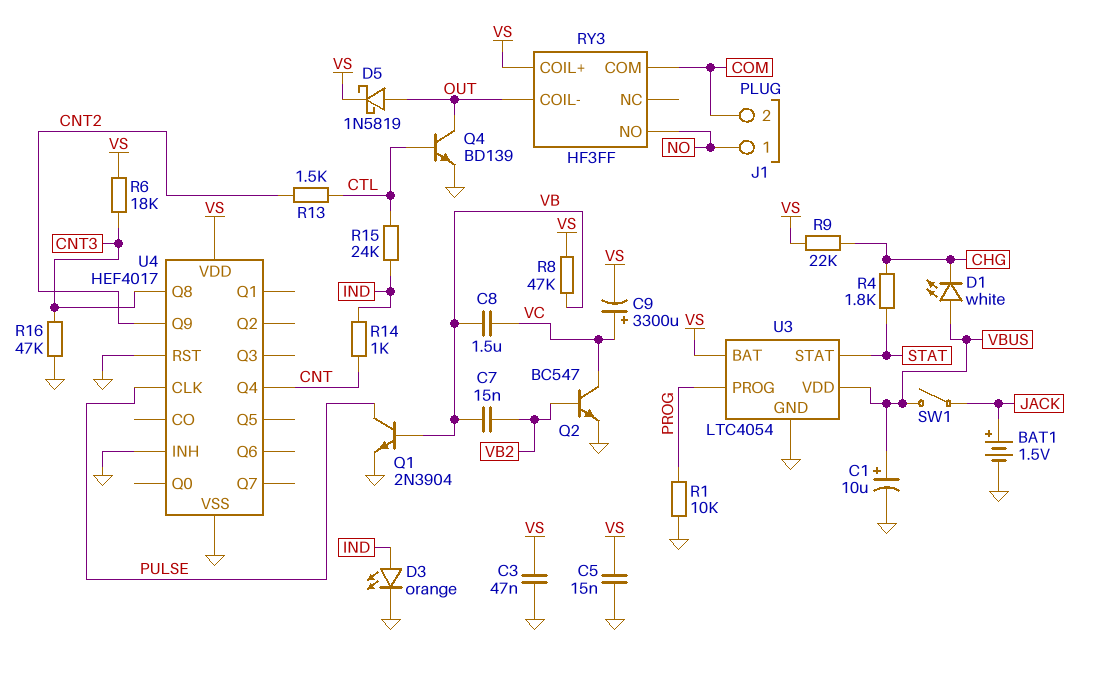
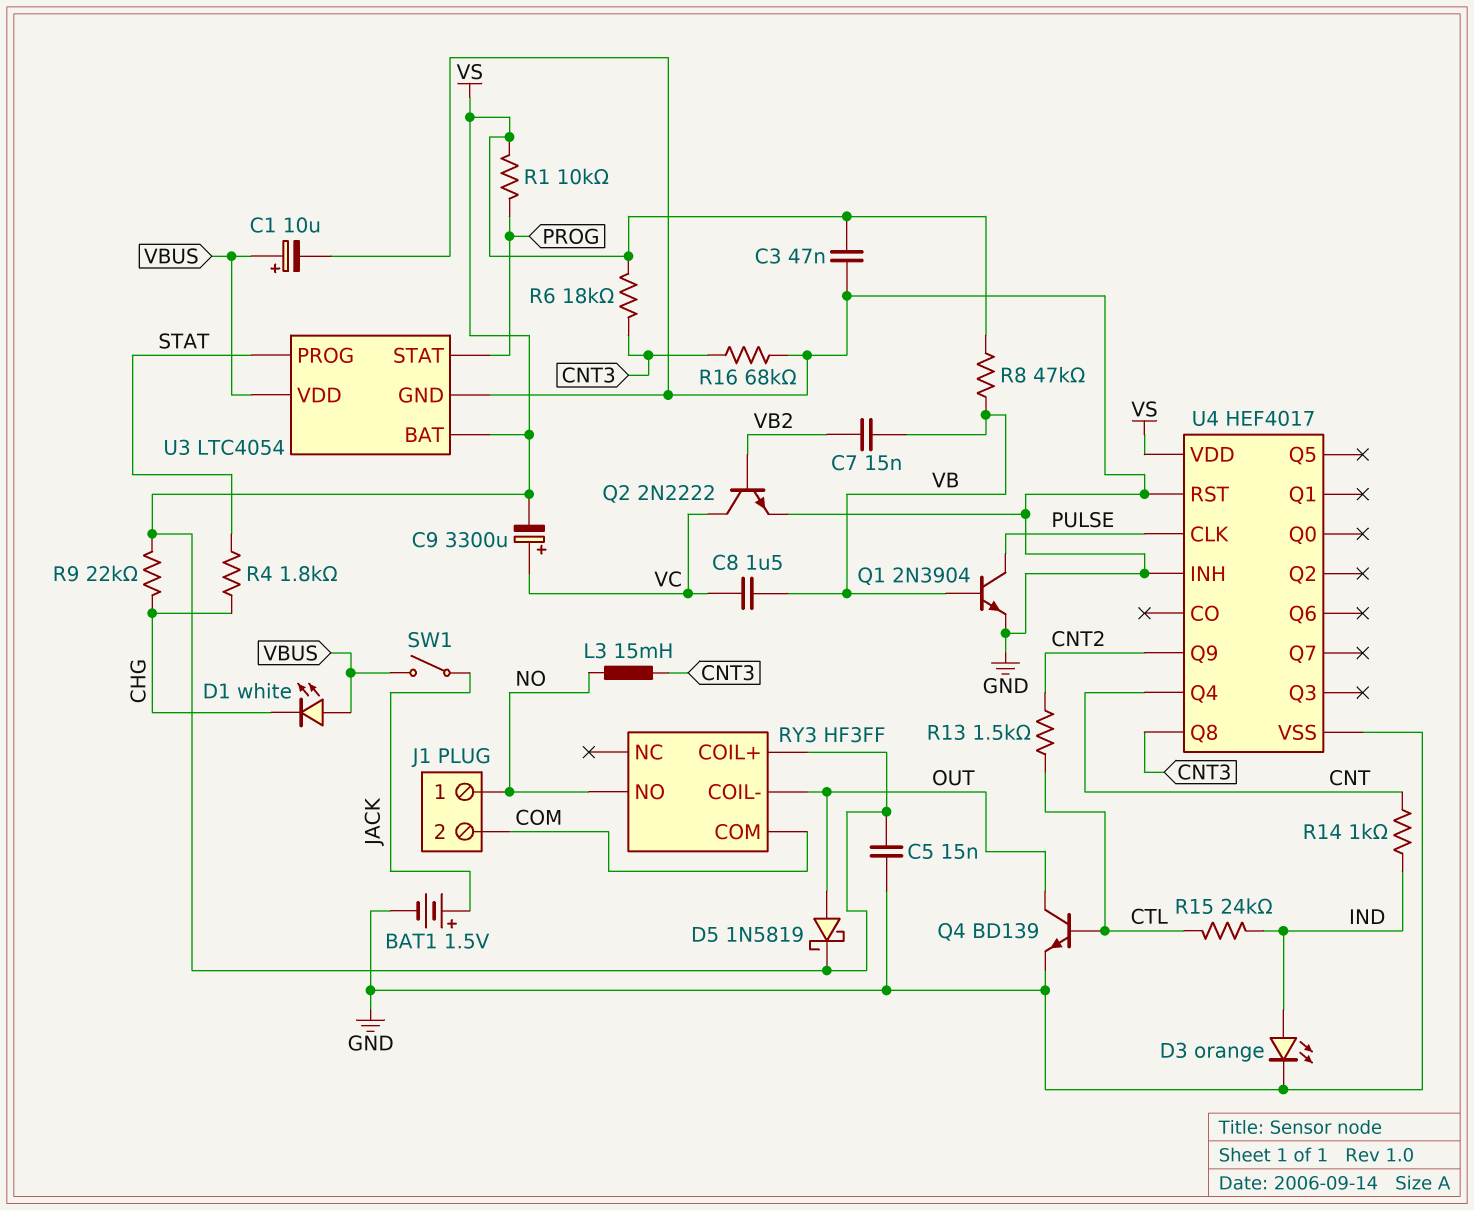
L3: none -> 15mH (CNT3, NO)
Q2: NPN BC547 (B VB2, C VC, E GND) -> NPN 2N2222 (B VB2, C VC, E GND)
R1: 10k (GND, PROG) -> 10k (PROG, VS)
R16: 47k (CNT3, GND) -> 68k (CNT3, GND)
U3 pin PROG: PROG -> STAT
U3 pin STAT: STAT -> PROG

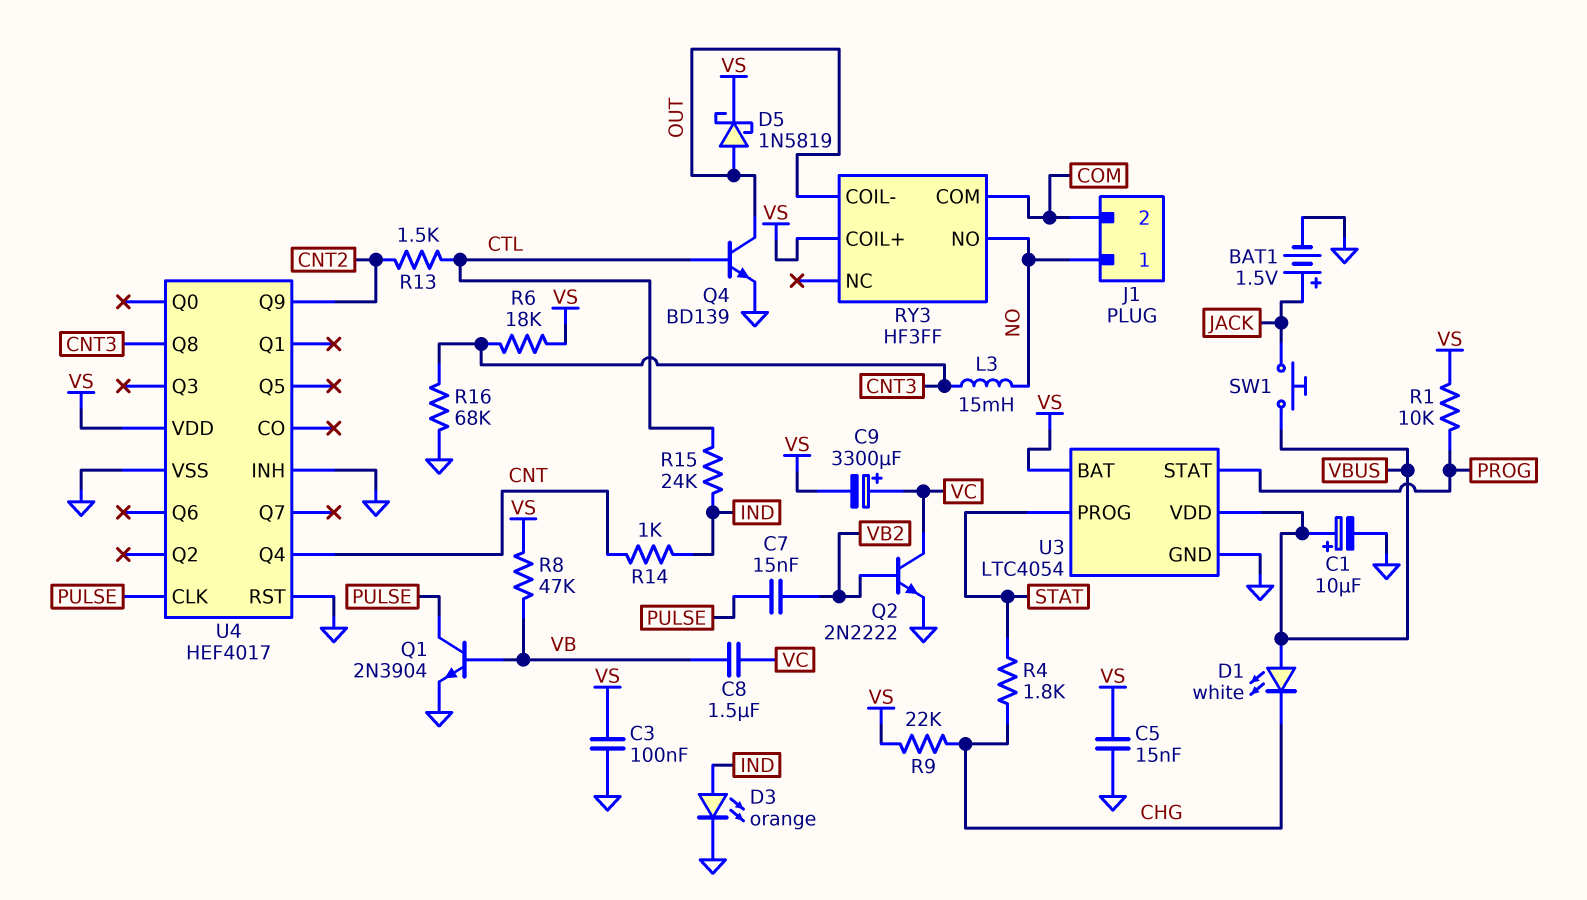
C3: 47nF (GND, VS) -> 100nF (GND, VS)
C7: 15nF (VB, VB2) -> 15nF (PULSE, VB2)
SW1: switch (JACK, VBUS) -> button (JACK, VBUS)

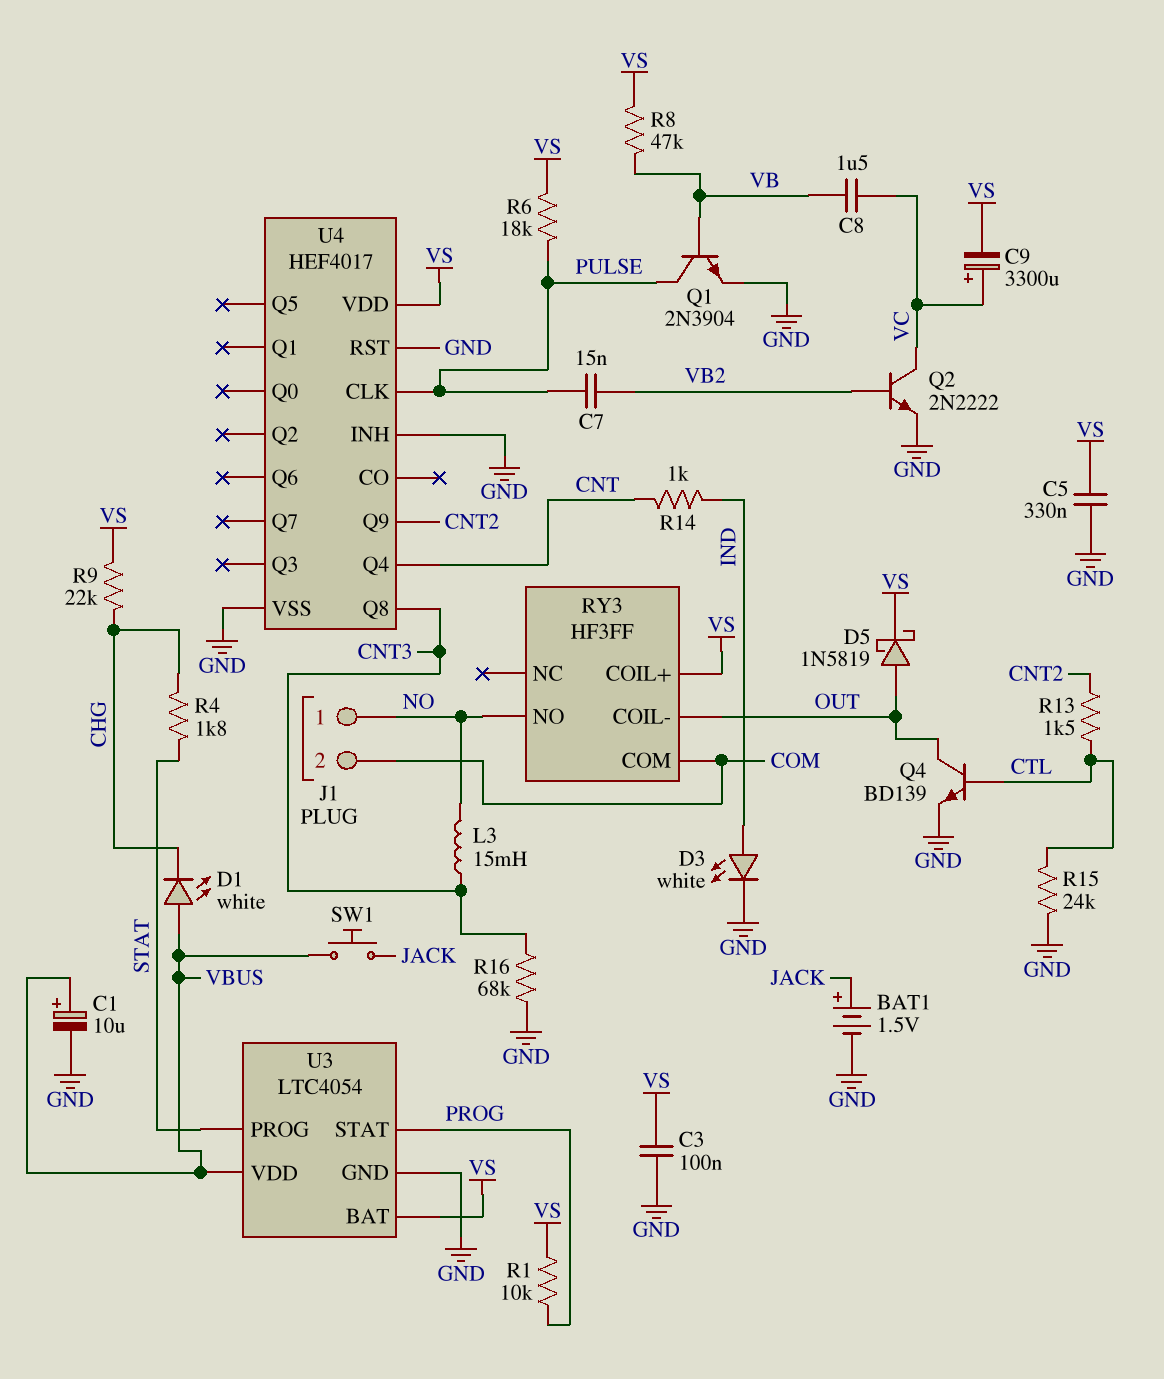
C5: 15nF (GND, VS) -> 330nF (GND, VS)
D3: LED orange (A IND, K GND) -> LED white (A IND, K GND)
R6: 18k (CNT3, VS) -> 18k (PULSE, VS)
R15: 24k (CTL, IND) -> 24k (CTL, GND)

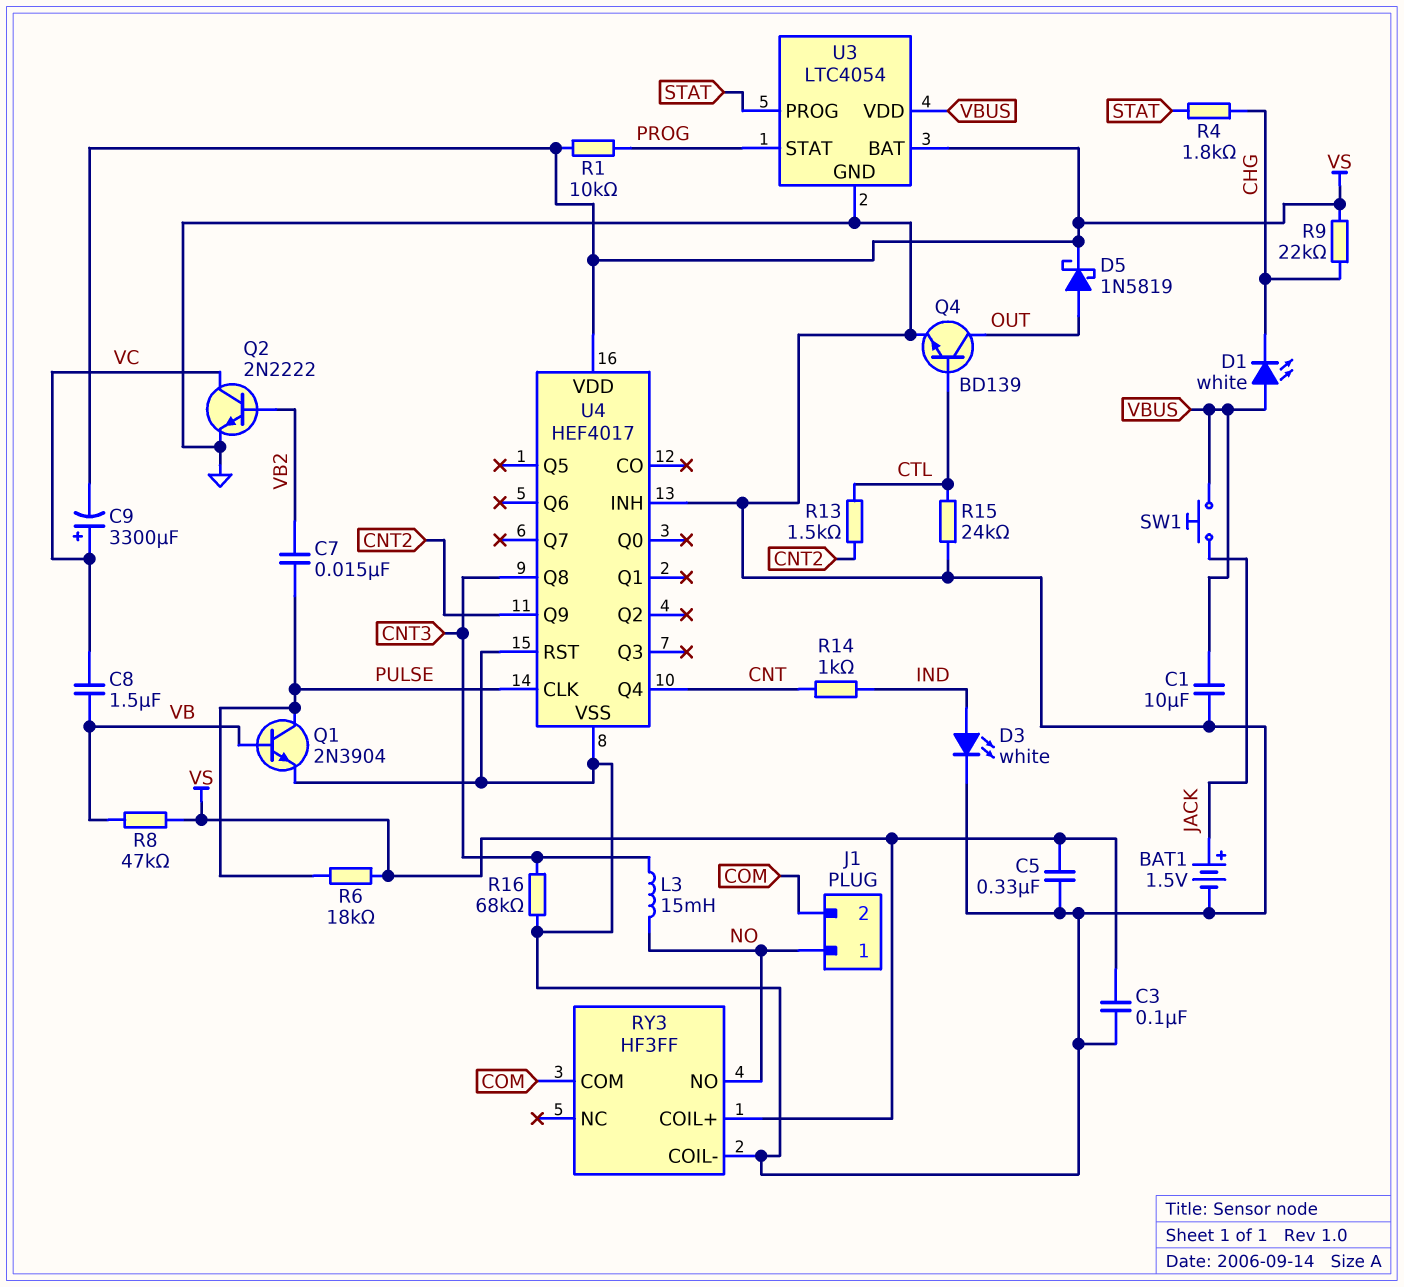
C1: 10uF (plus VBUS, minus GND) -> 10uF (GND, VBUS)
RY3 pin COIL-: OUT -> GND

